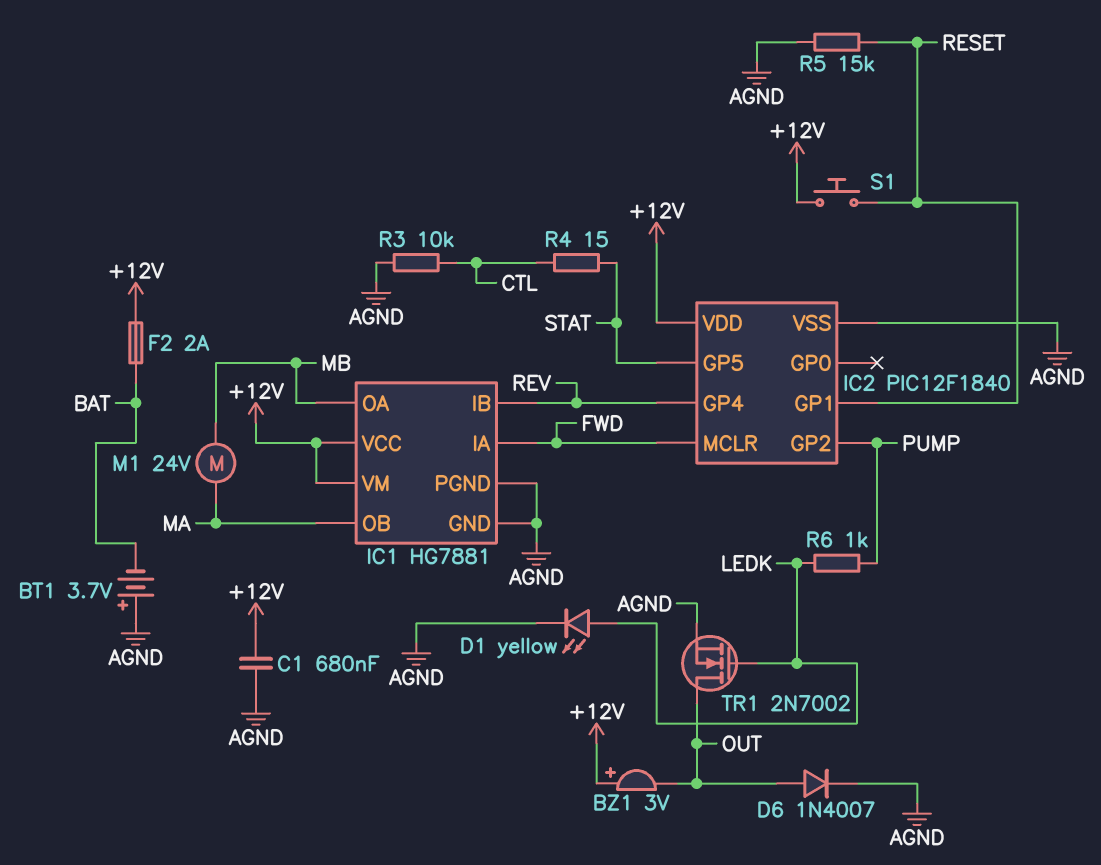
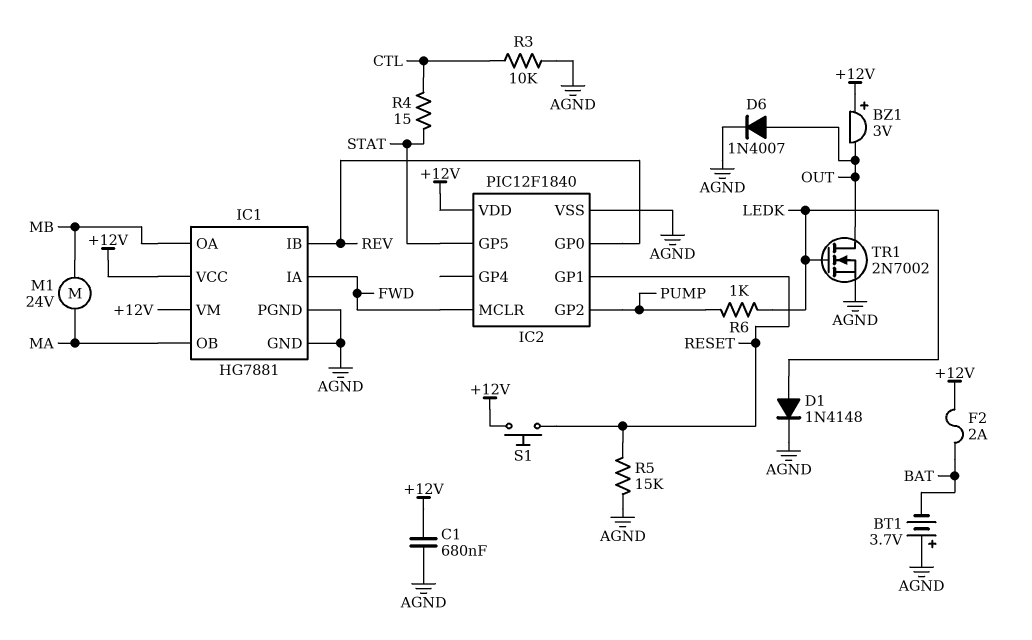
D1: LED yellow (A LEDK, K AGND) -> diode 1N4148 (A LEDK, K AGND)
IC2 pin GP0: none -> REV
IC2 pin GP4: REV -> none

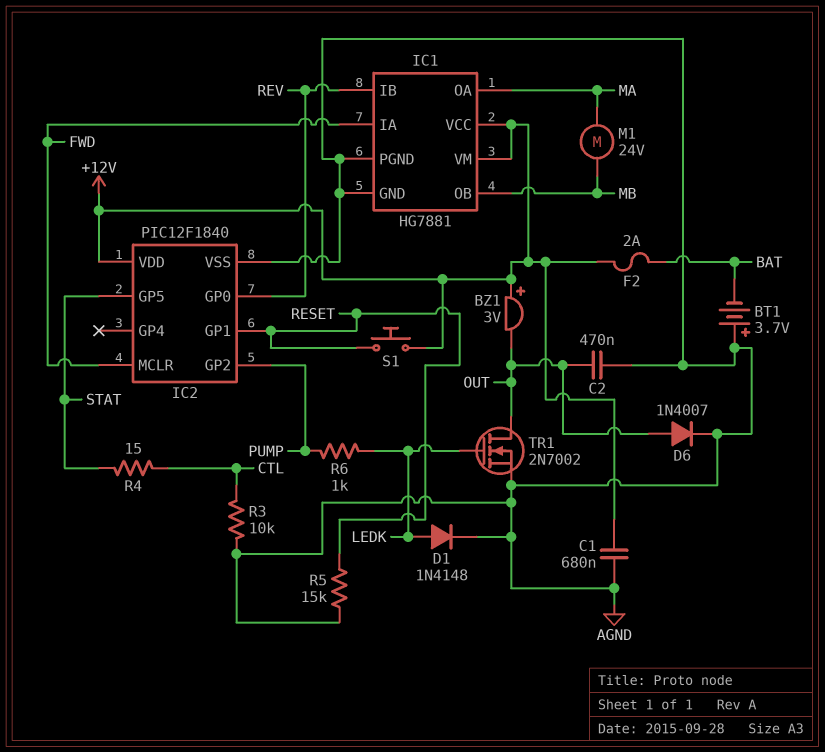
C2: none -> 470nF (AGND, OUT)
IC1 pin OA: MB -> MA
IC1 pin OB: MA -> MB

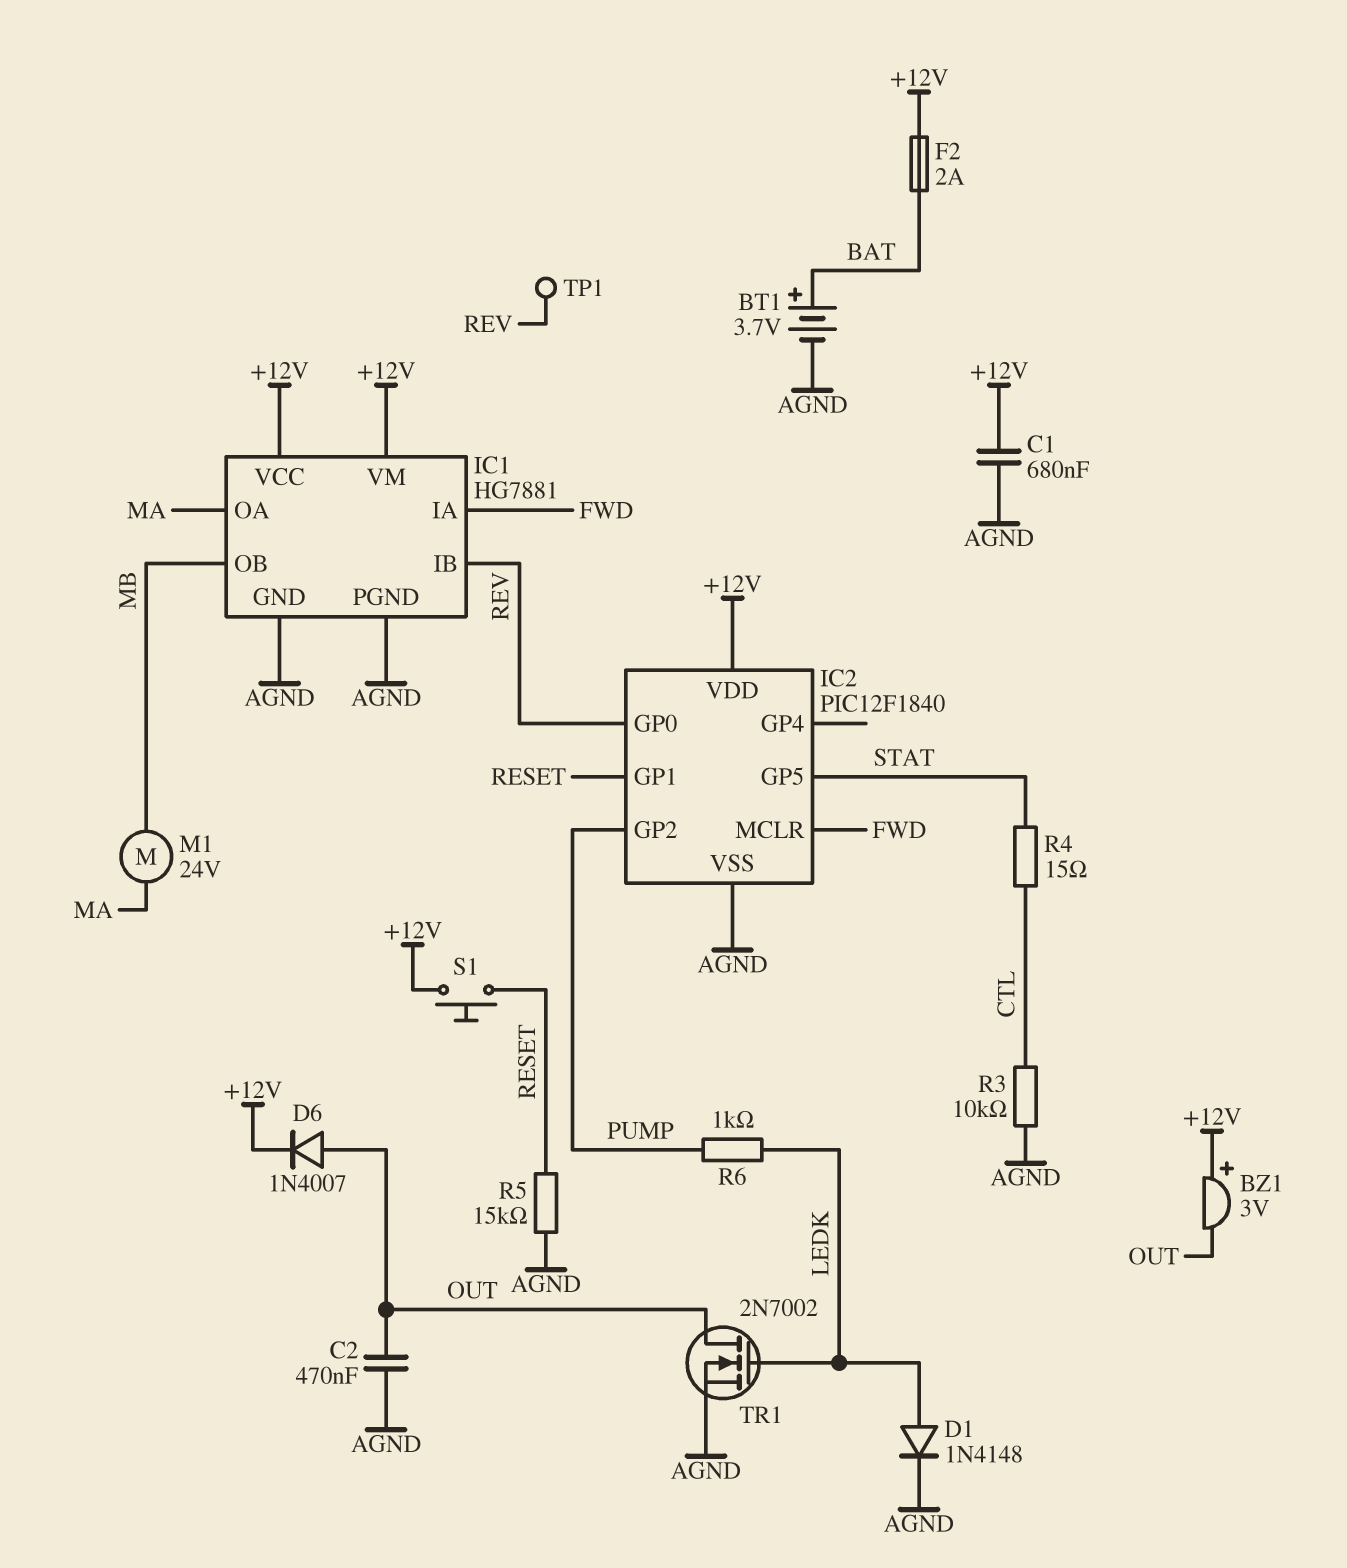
BT1: 3.7V (plus AGND, minus BAT) -> 3.7V (plus BAT, minus AGND)
D6: diode 1N4007 (A OUT, K AGND) -> diode 1N4007 (A OUT, K +12V)
TP1: none -> test point (REV)

